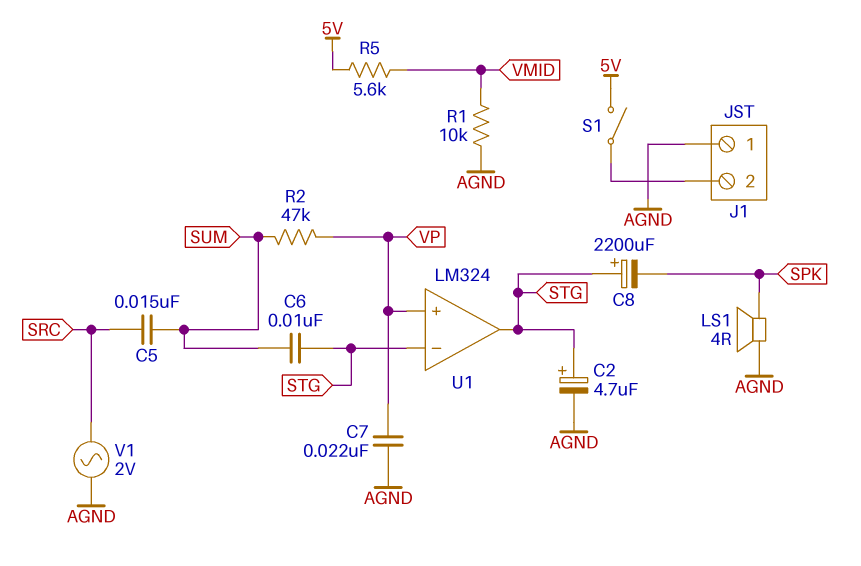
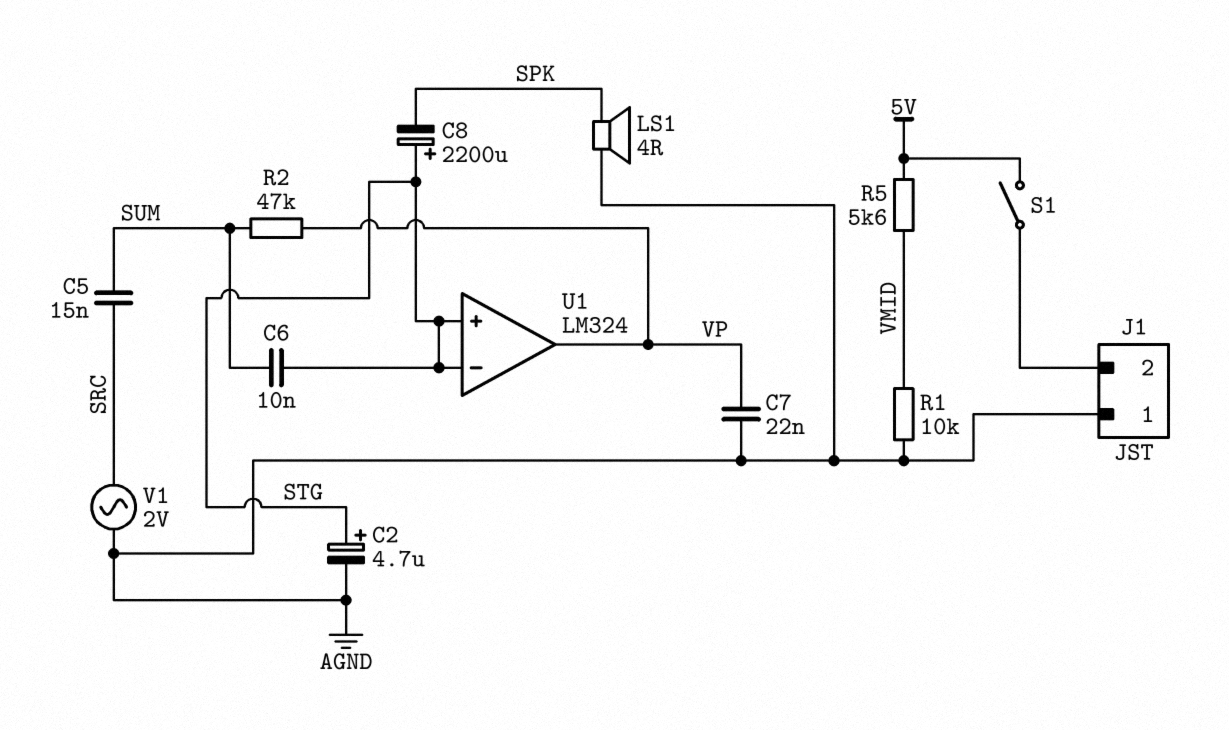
U1 pin in+: VP -> STG
U1 pin out: STG -> VP

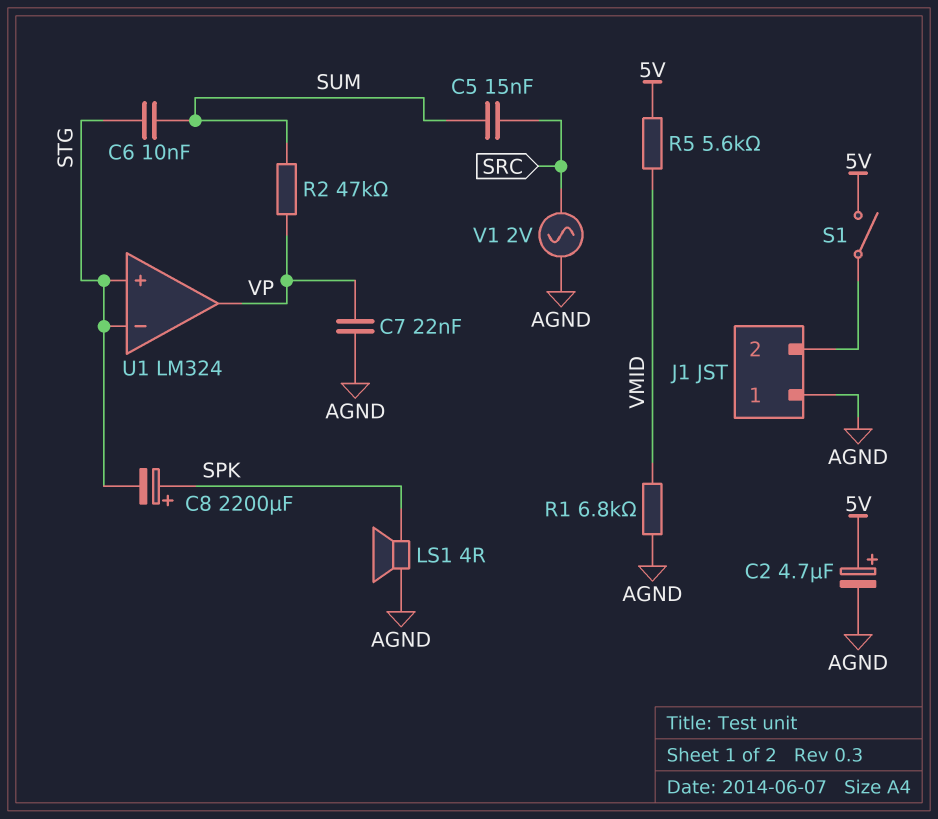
C2: 4.7uF (plus STG, minus AGND) -> 4.7uF (plus 5V, minus AGND)
C8: 2200uF (plus STG, minus SPK) -> 2200uF (plus SPK, minus STG)
R1: 10k (AGND, VMID) -> 6.8k (AGND, VMID)

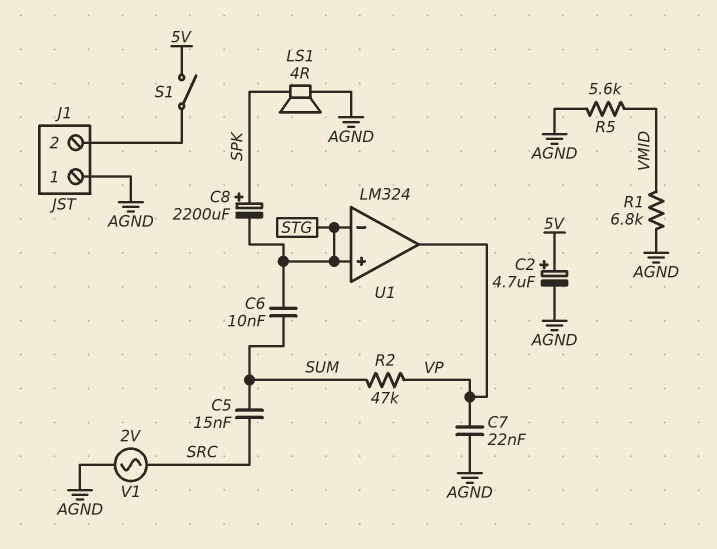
R5: 5.6k (5V, VMID) -> 5.6k (AGND, VMID)

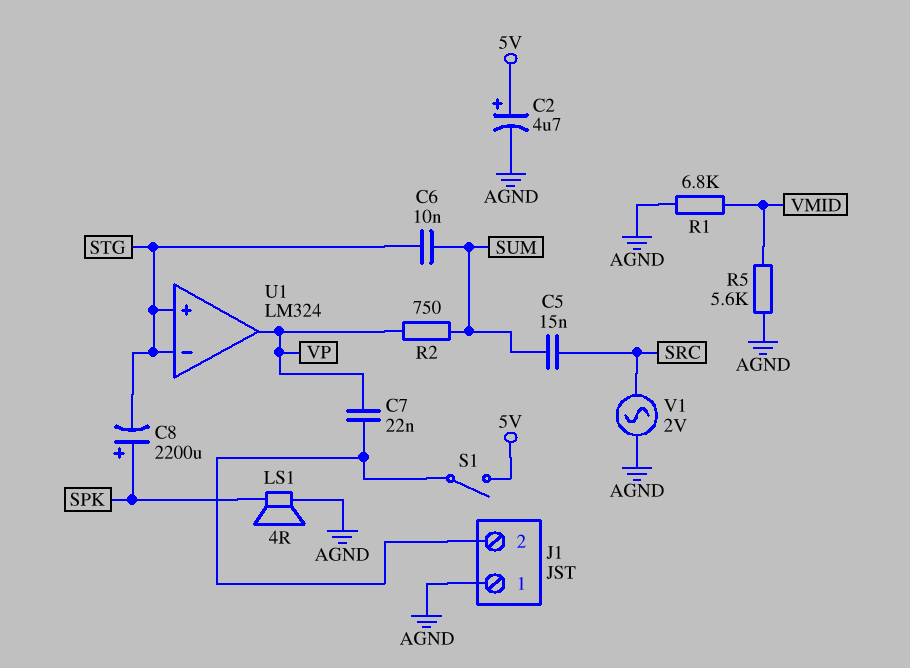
C7: 22nF (AGND, VP) -> 22nF (J1/2, VP)
R2: 47k (SUM, VP) -> 750 (SUM, VP)

